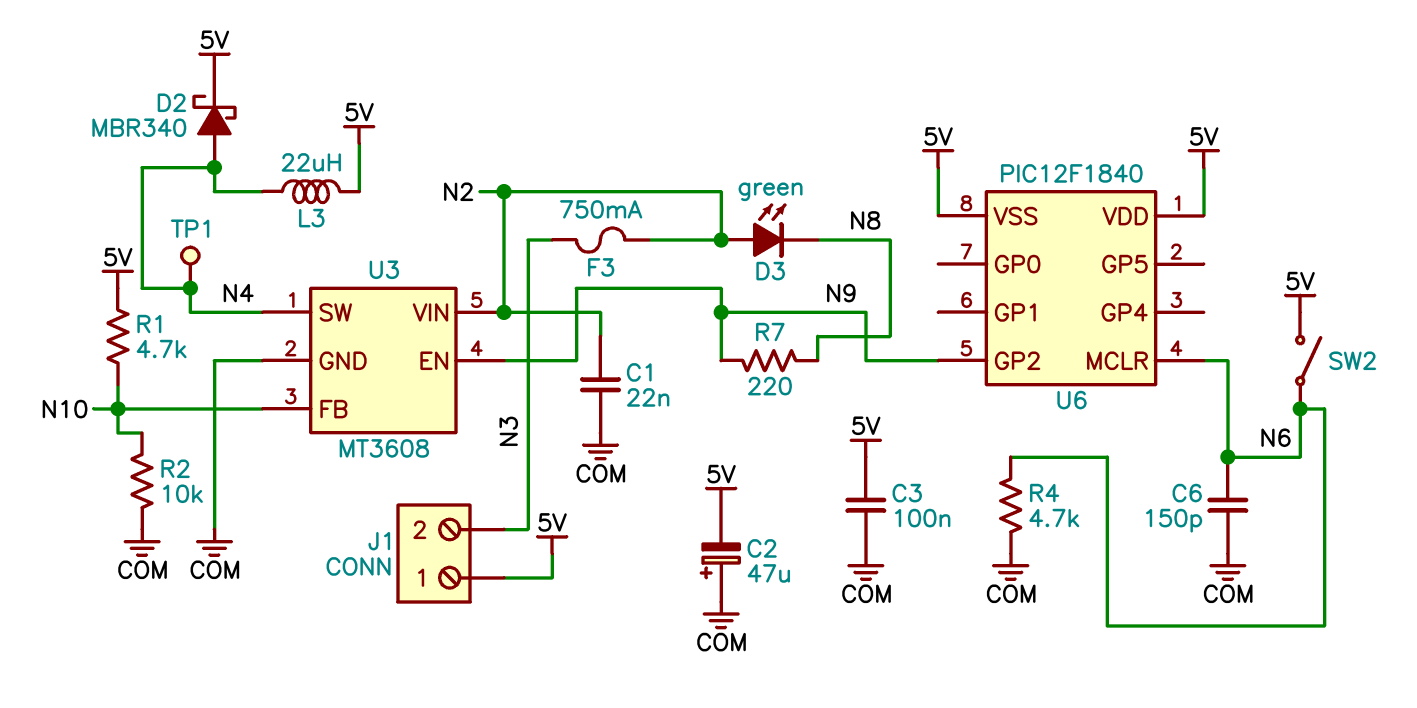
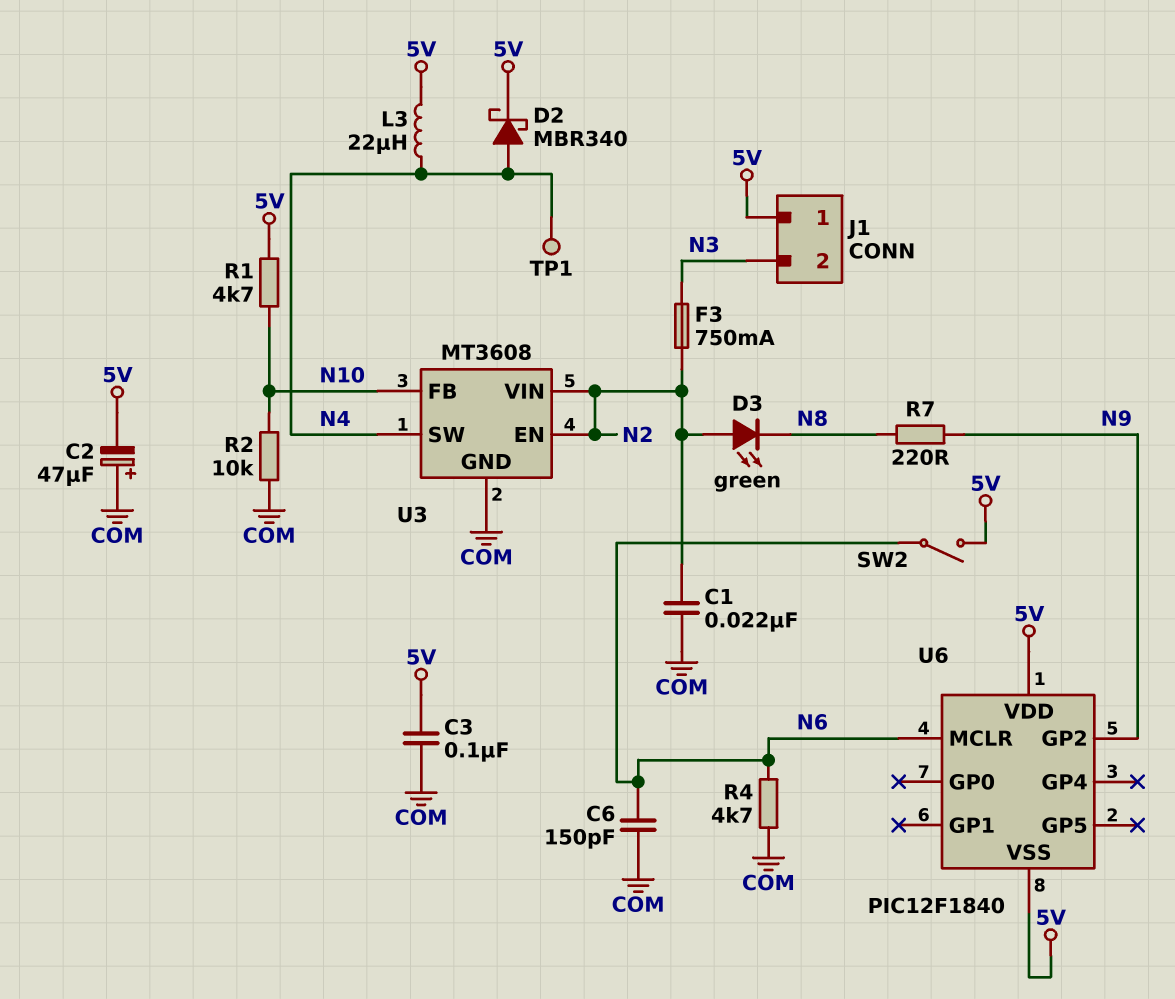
U3 pin EN: N9 -> N2

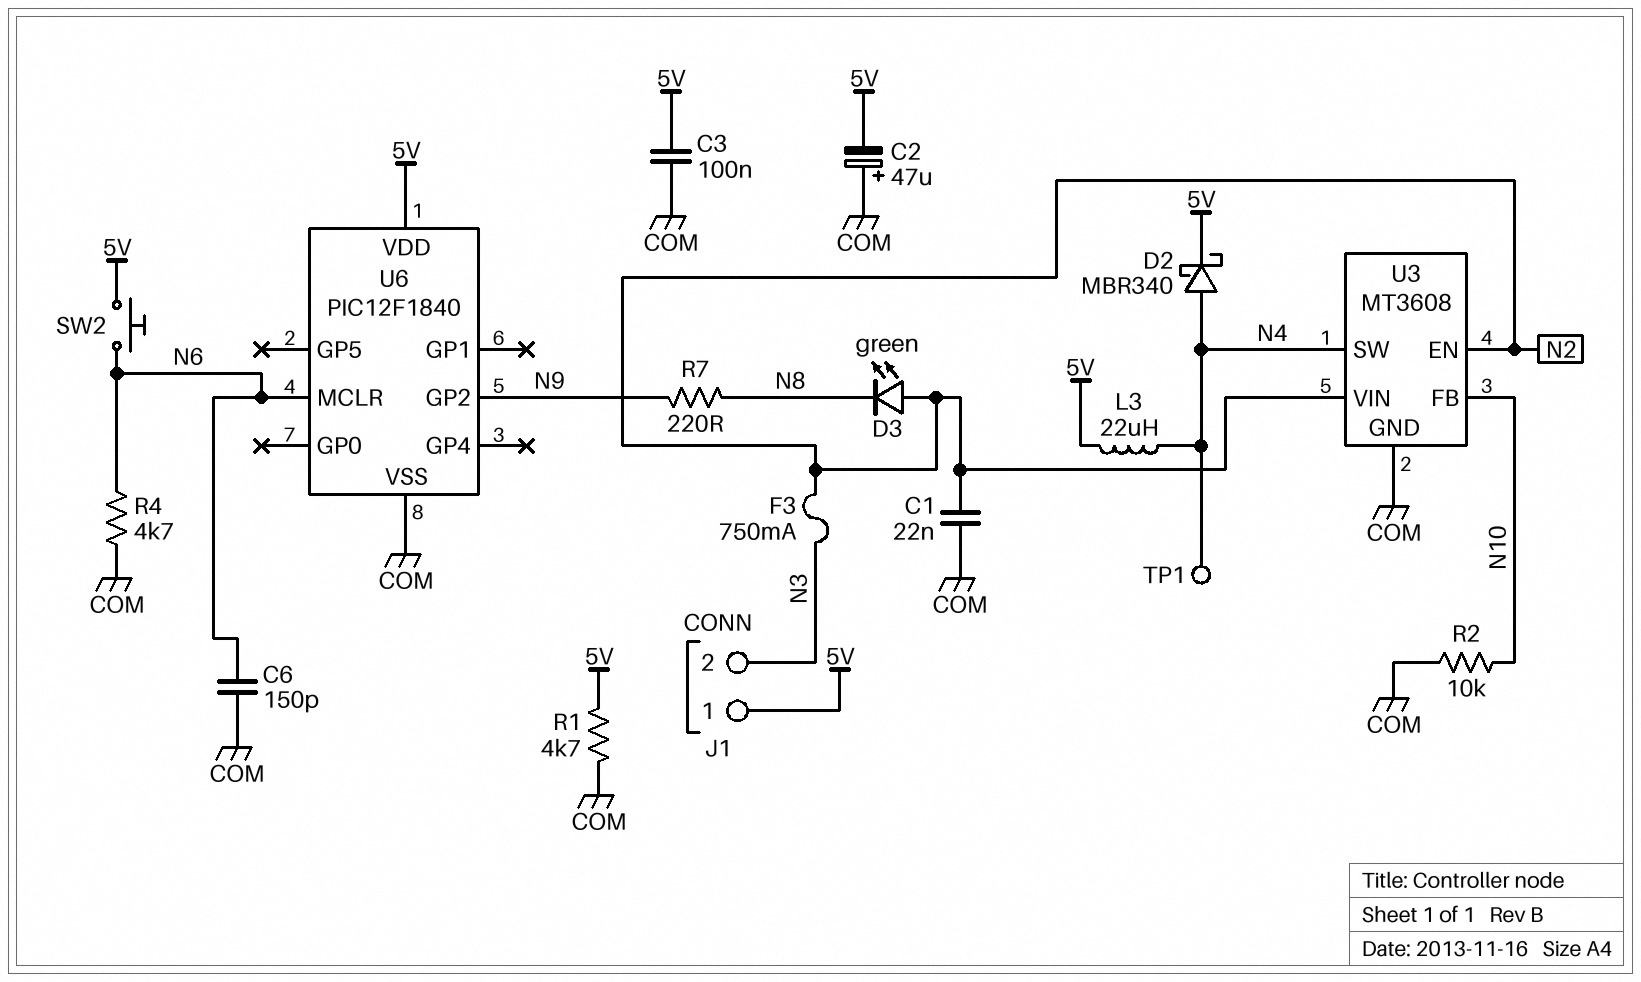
R1: 4.7k (5V, N10) -> 4.7k (5V, COM)
SW2: switch (5V, N6) -> button (5V, N6)
U6 pin VSS: 5V -> COM

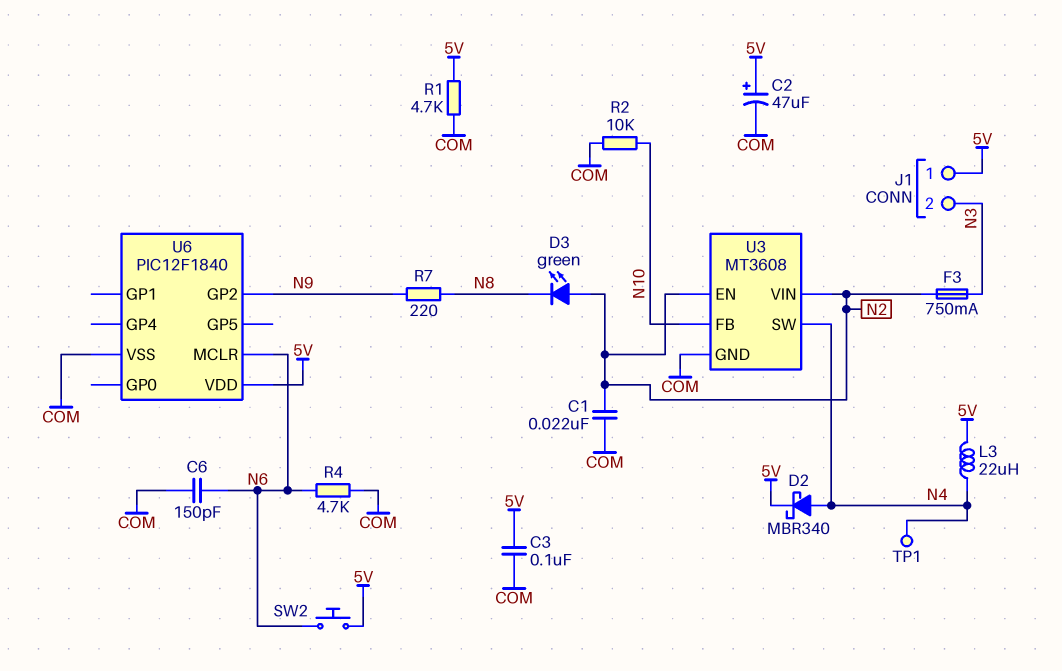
C2: 47uF (plus COM, minus 5V) -> 47uF (plus 5V, minus COM)

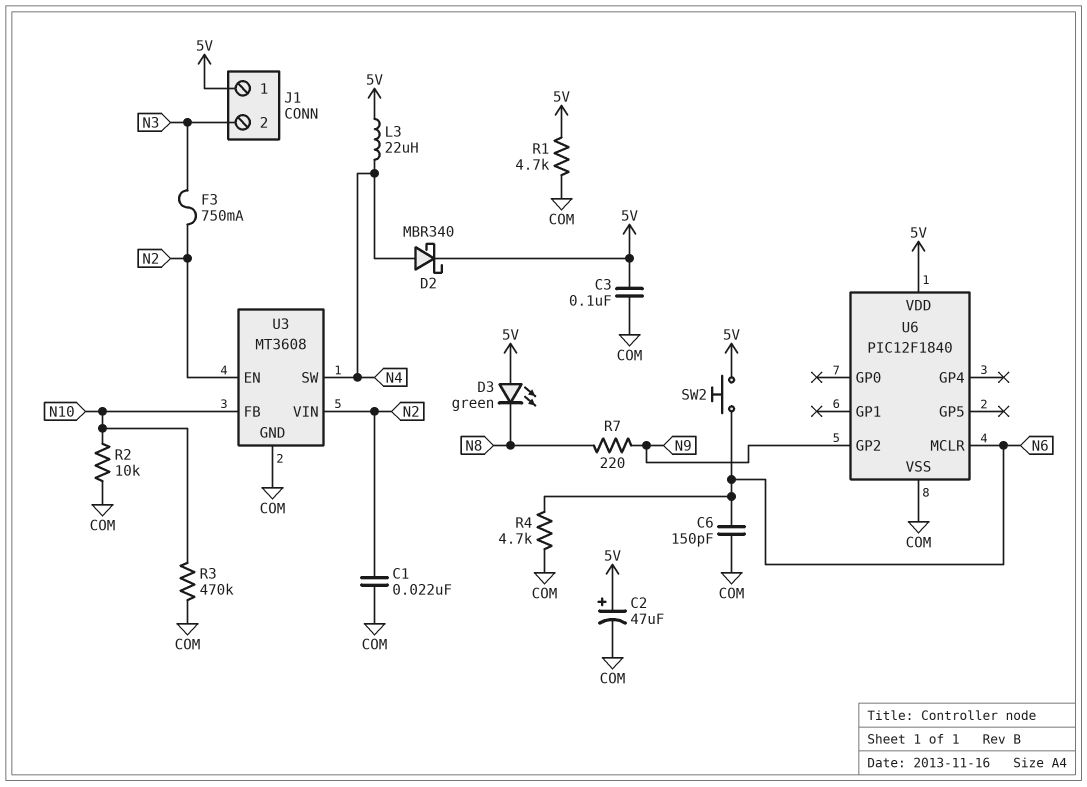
D3: LED green (A N2, K N8) -> LED green (A 5V, K N8)
R3: none -> 470k (COM, N10)
TP1: test point (N4) -> none

